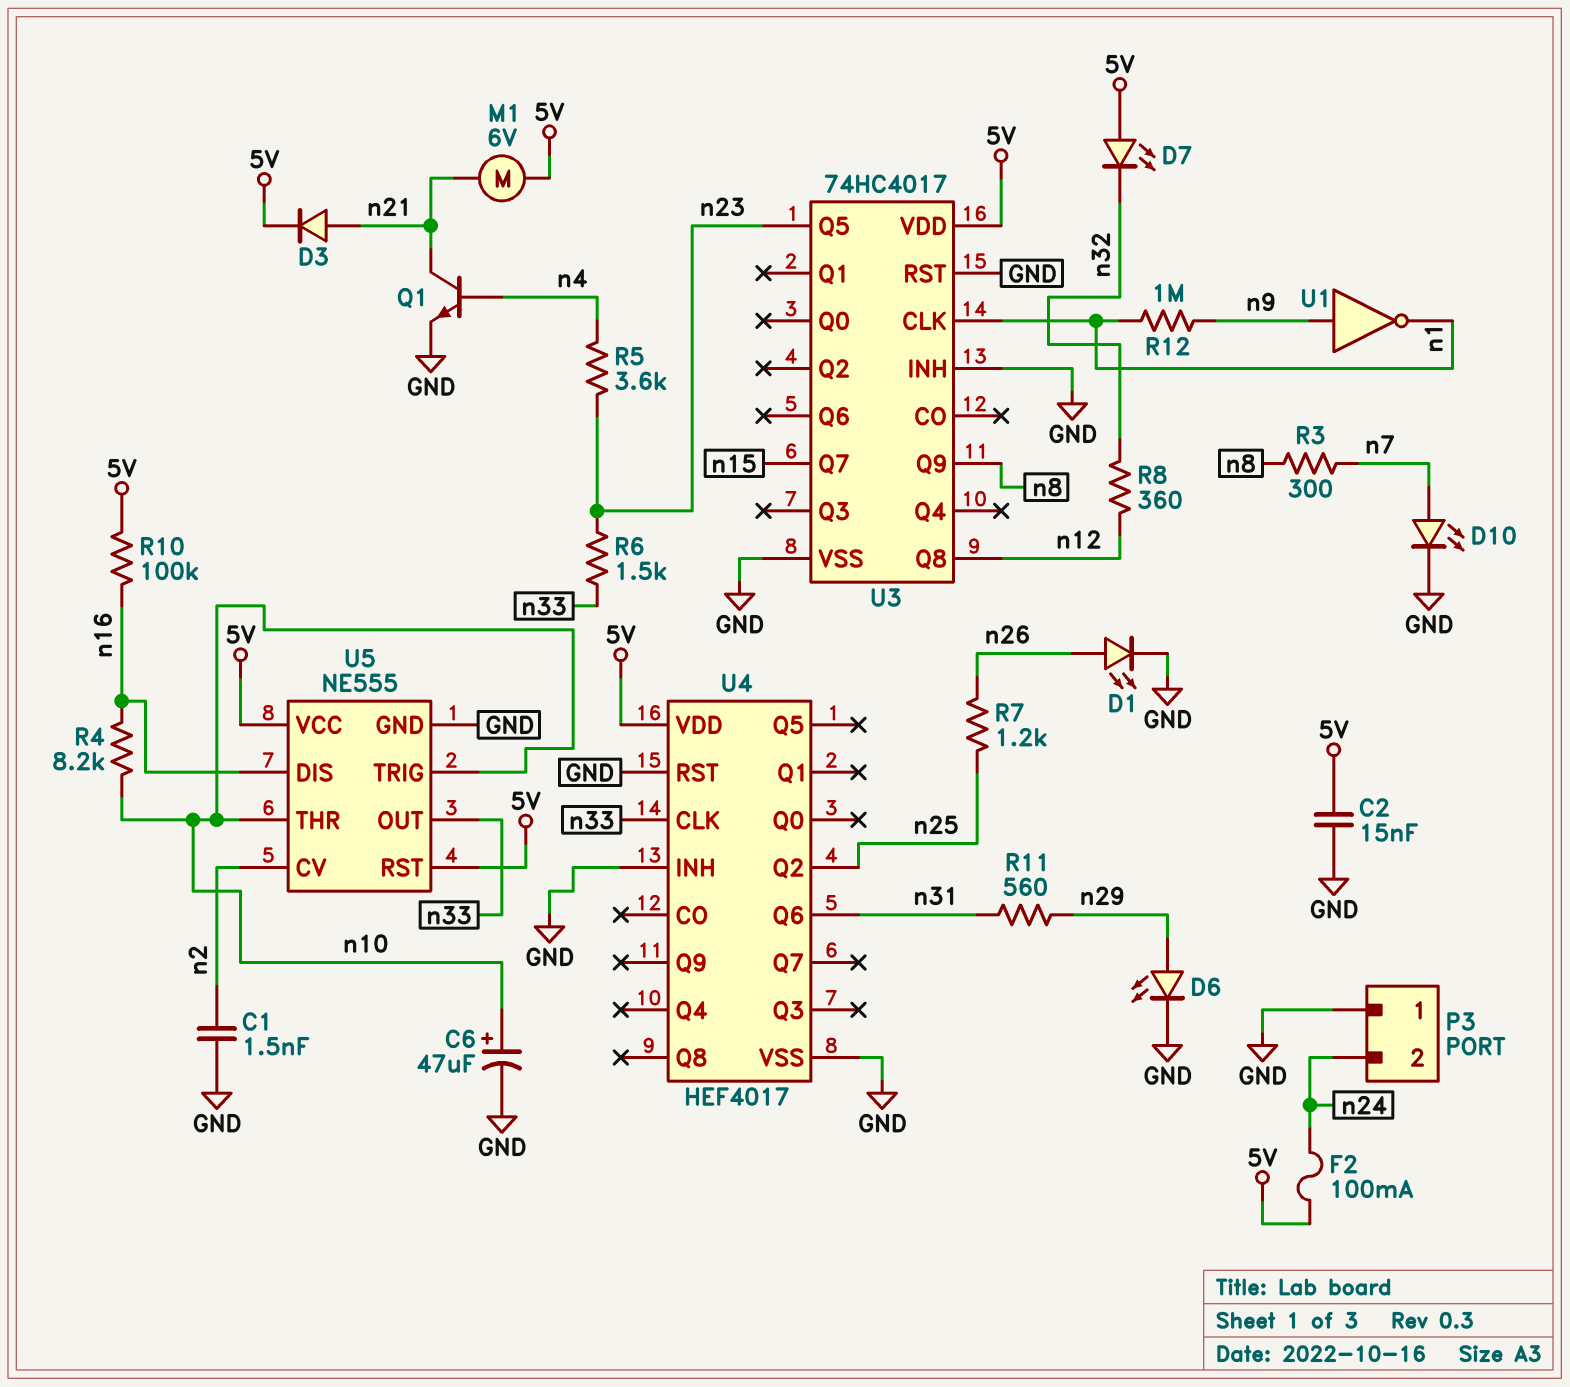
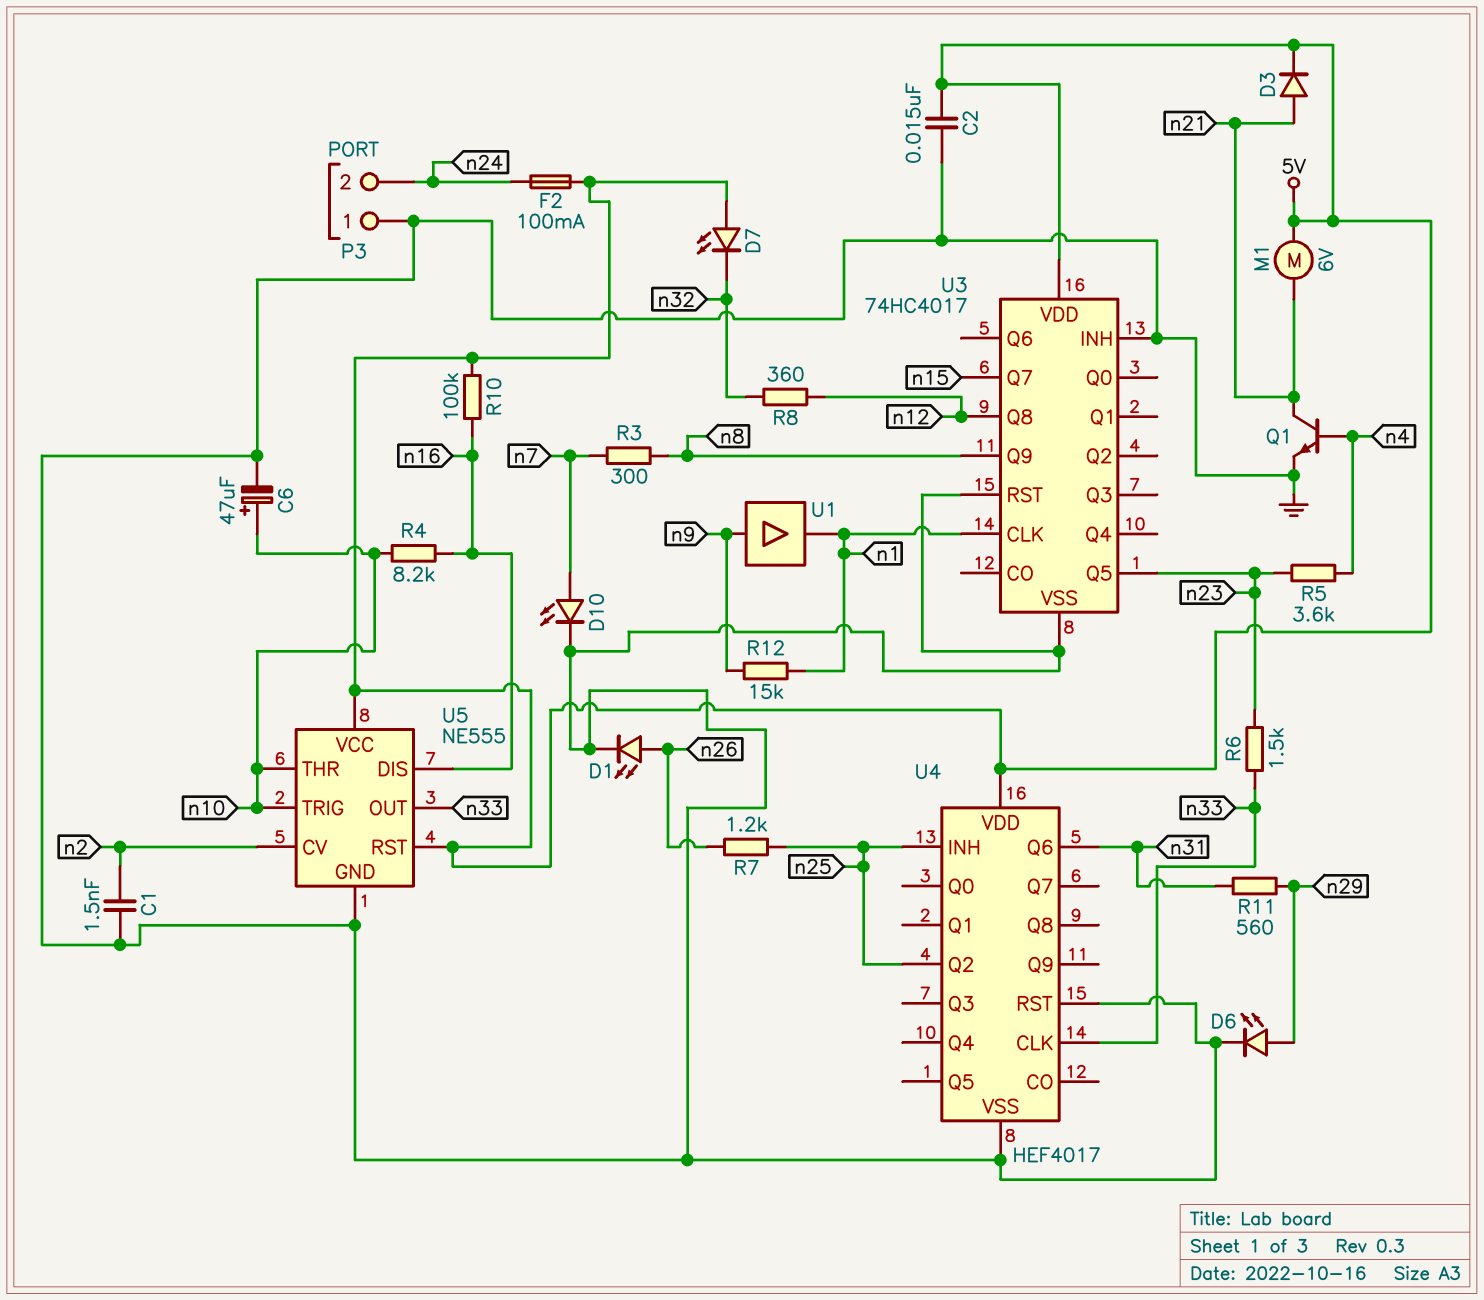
R12: 1M (n1, n9) -> 15k (n1, n9)
U1: NOT (in n9, out n1) -> buffer (in n9, out n1)
U4 pin INH: GND -> n25

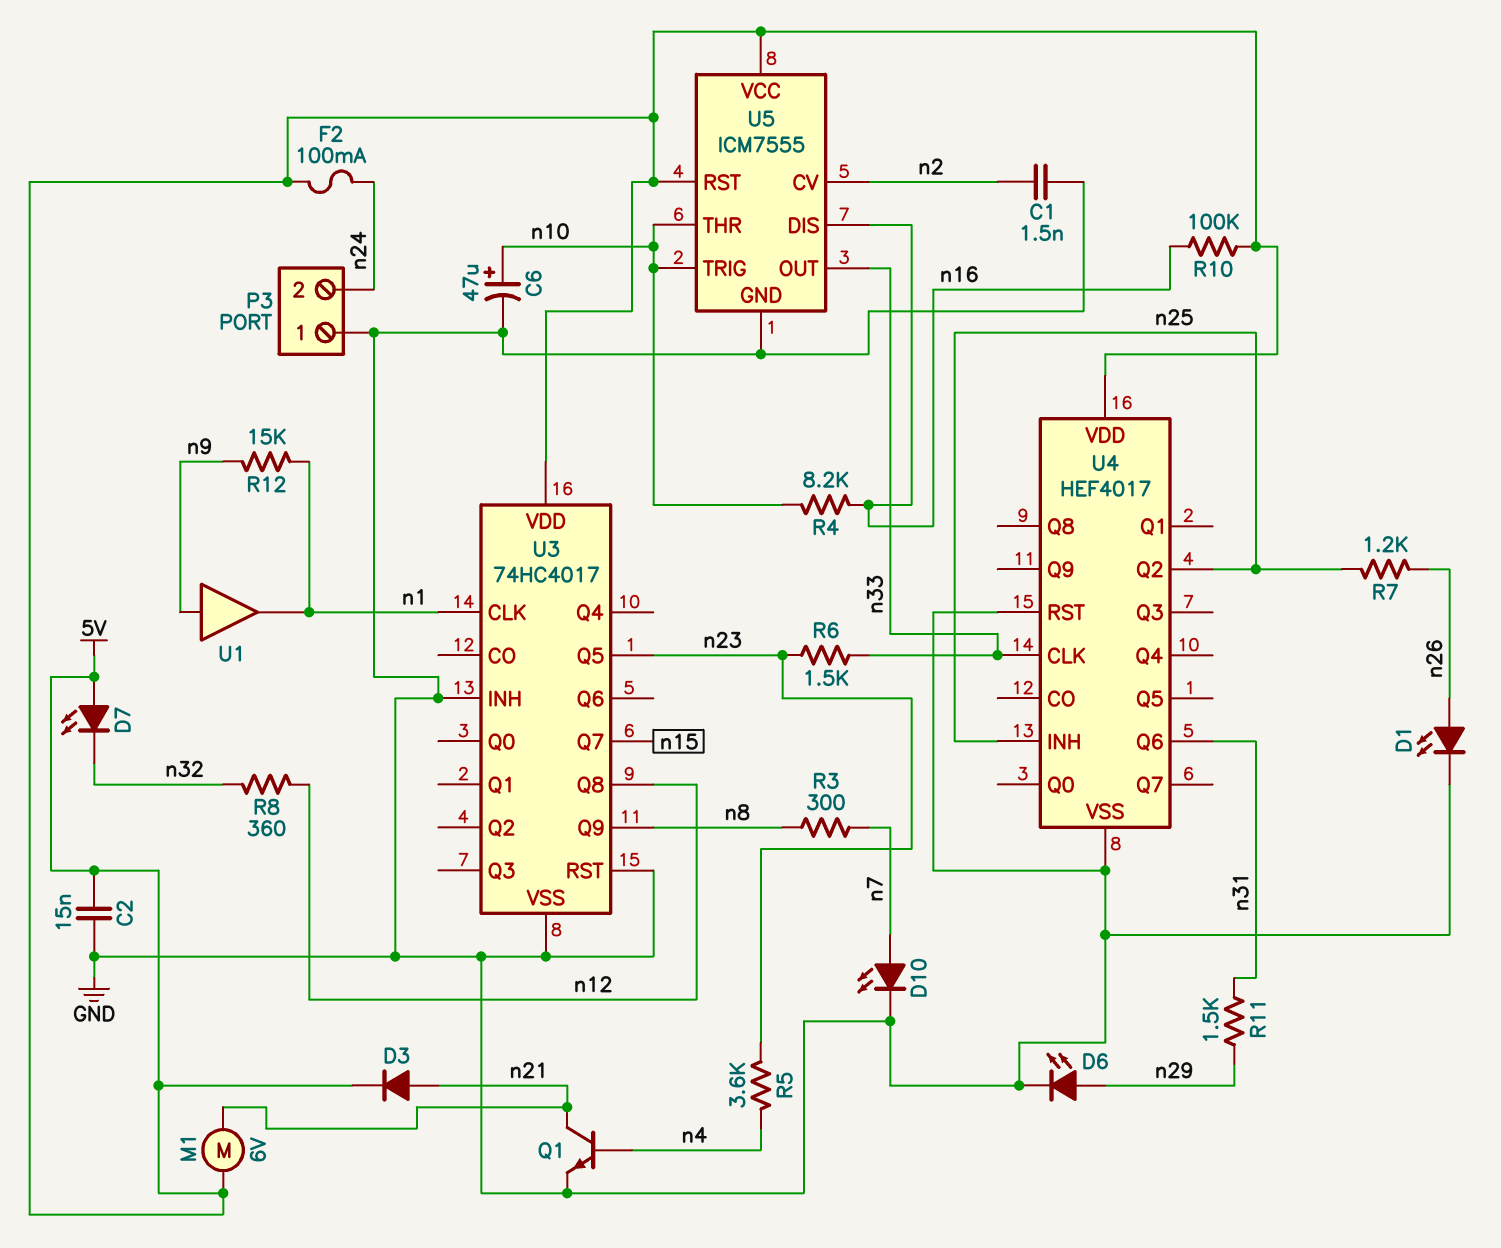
R11: 560 (n29, n31) -> 1.5k (n29, n31)
U5: NE555 -> ICM7555

